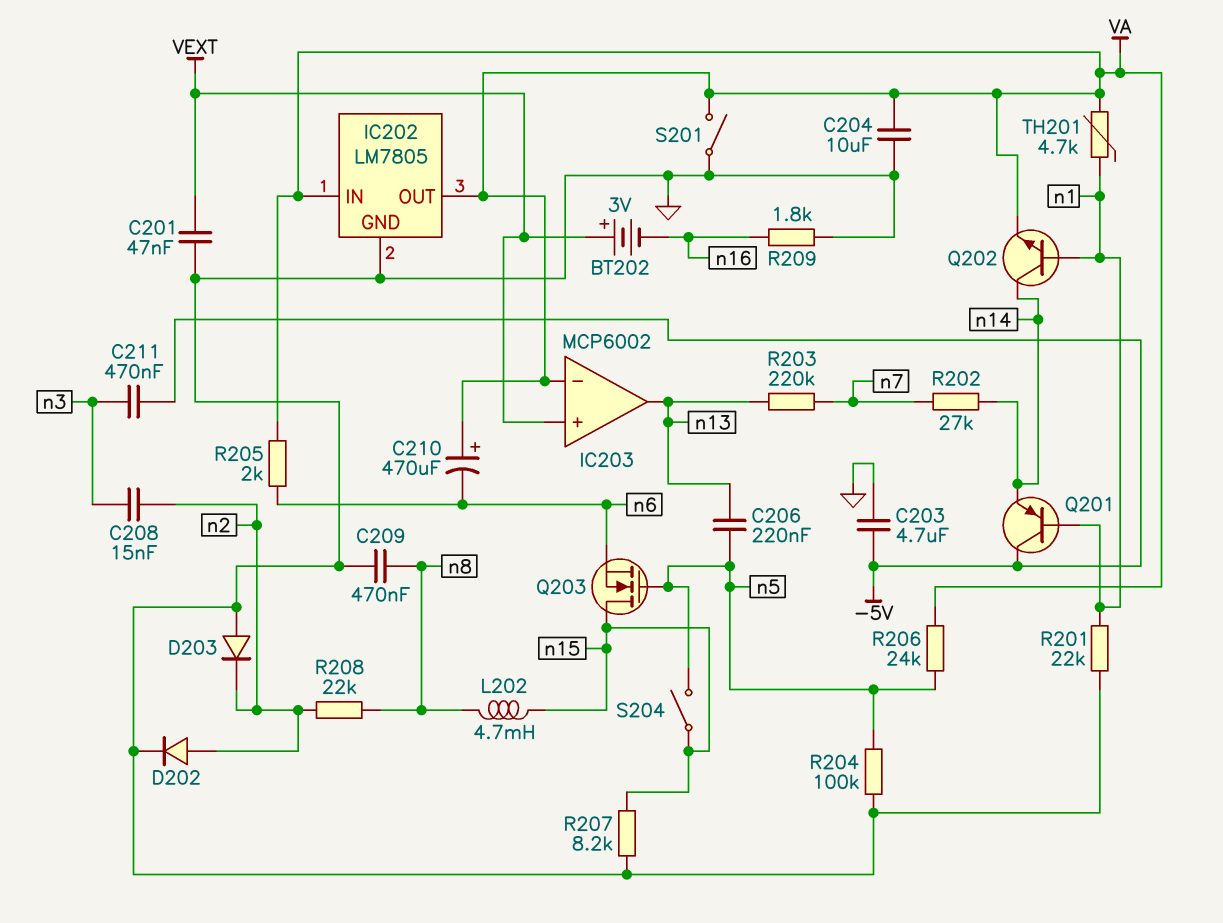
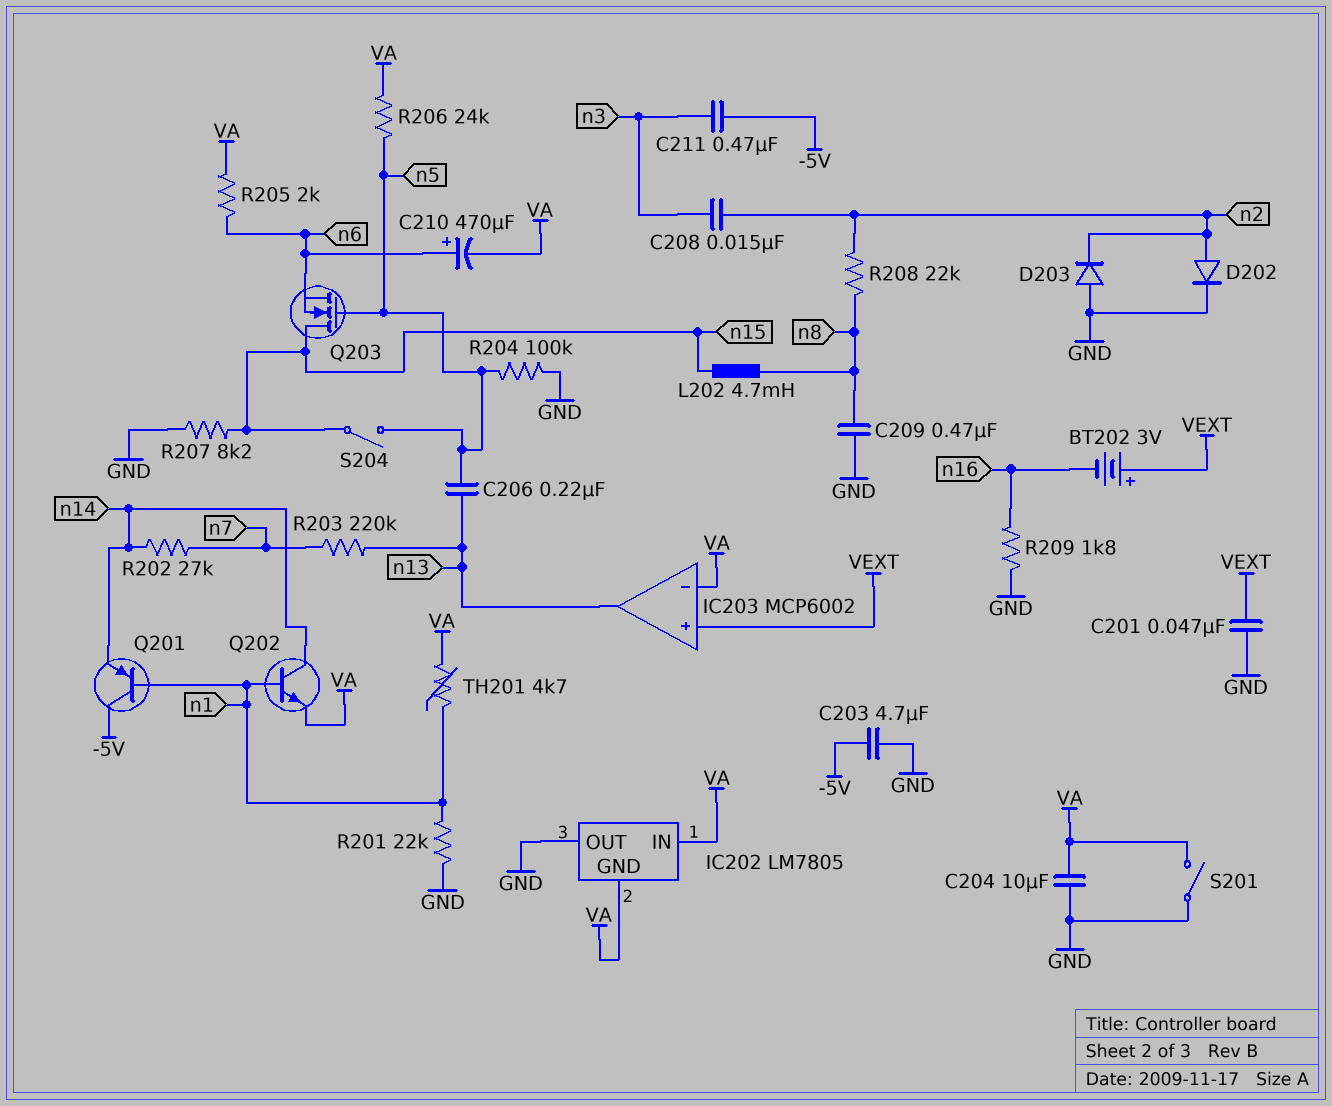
C210: 470uF (plus VA, minus n6) -> 470uF (plus n6, minus VA)
IC202 pin GND: GND -> VA
IC202 pin OUT: VA -> GND

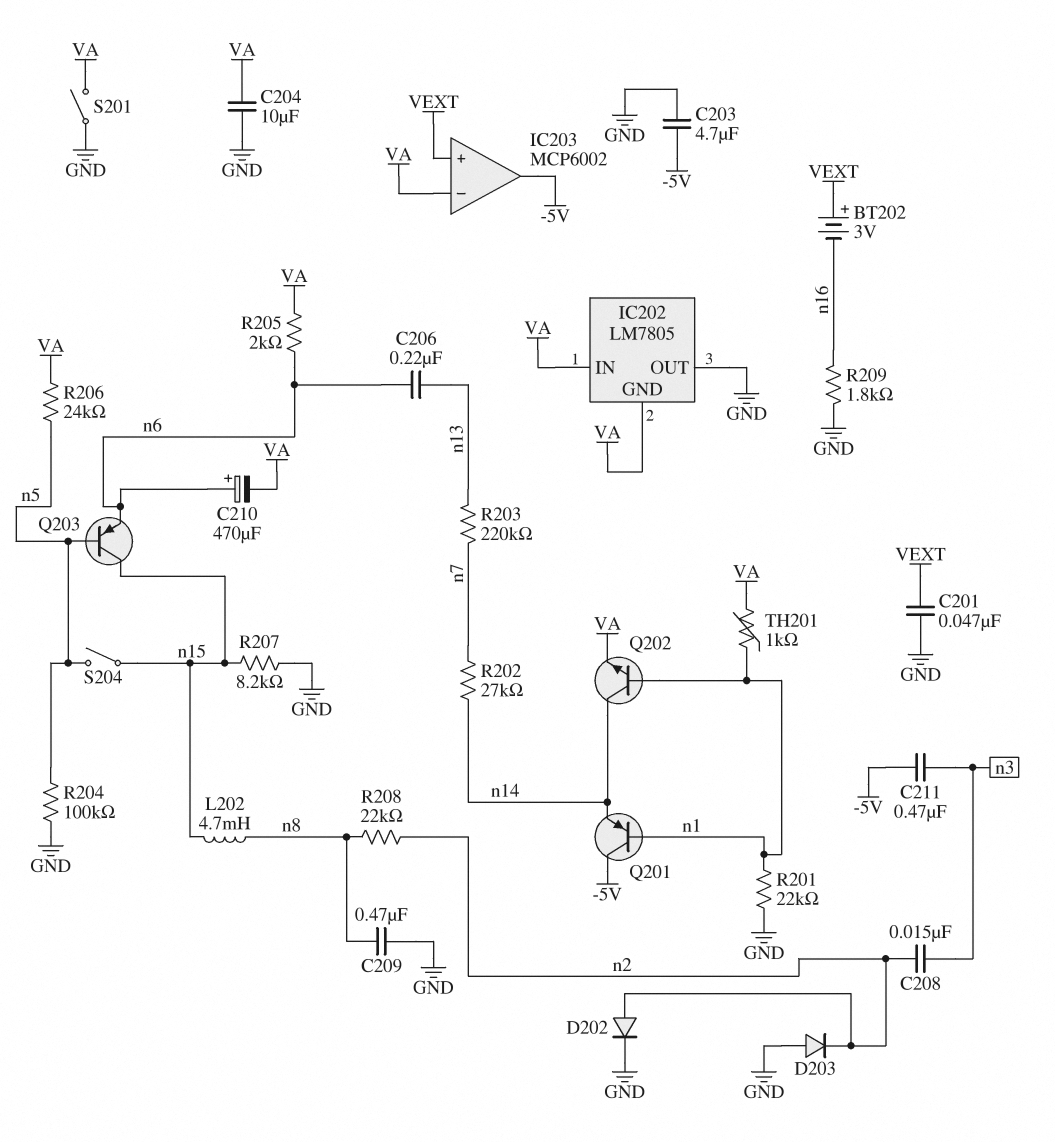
C206: 220nF (n5, n13) -> 220nF (n6, n13)
IC203 pin out: n13 -> -5V
Q203: NMOS (G n5, D n15, S n6) -> PNP (B n5, C n15, E n6)
TH201: 4.7k (VA, n1) -> 1k (VA, n1)

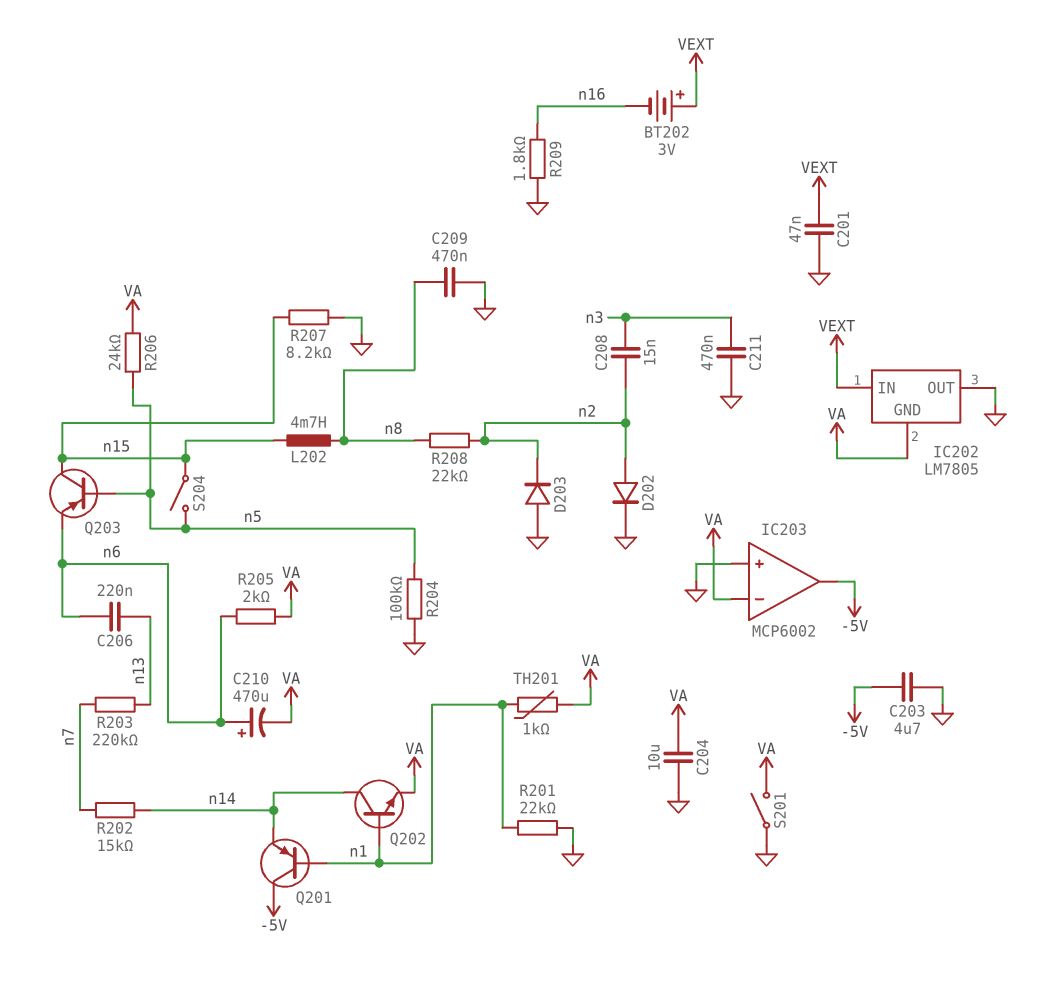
C211: 470nF (-5V, n3) -> 470nF (GND, n3)
IC202 pin IN: VA -> VEXT
IC203 pin in+: VEXT -> GND
R202: 27k (n7, n14) -> 15k (n7, n14)

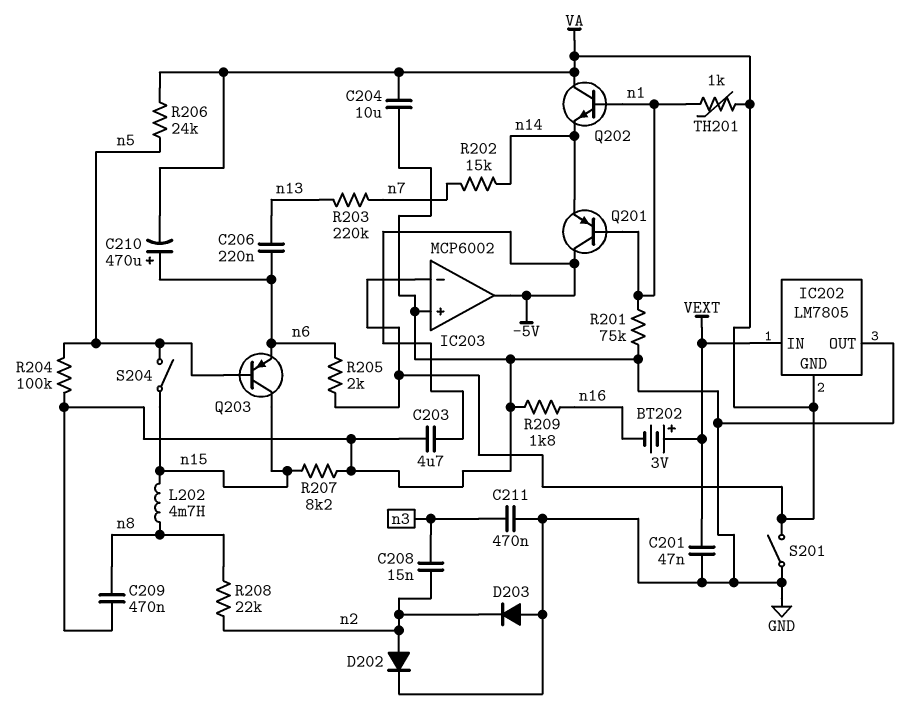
Q202: NPN (B n1, C n14, E VA) -> NPN (B n1, C VA, E n14)
R201: 22k (GND, n1) -> 75k (GND, n1)

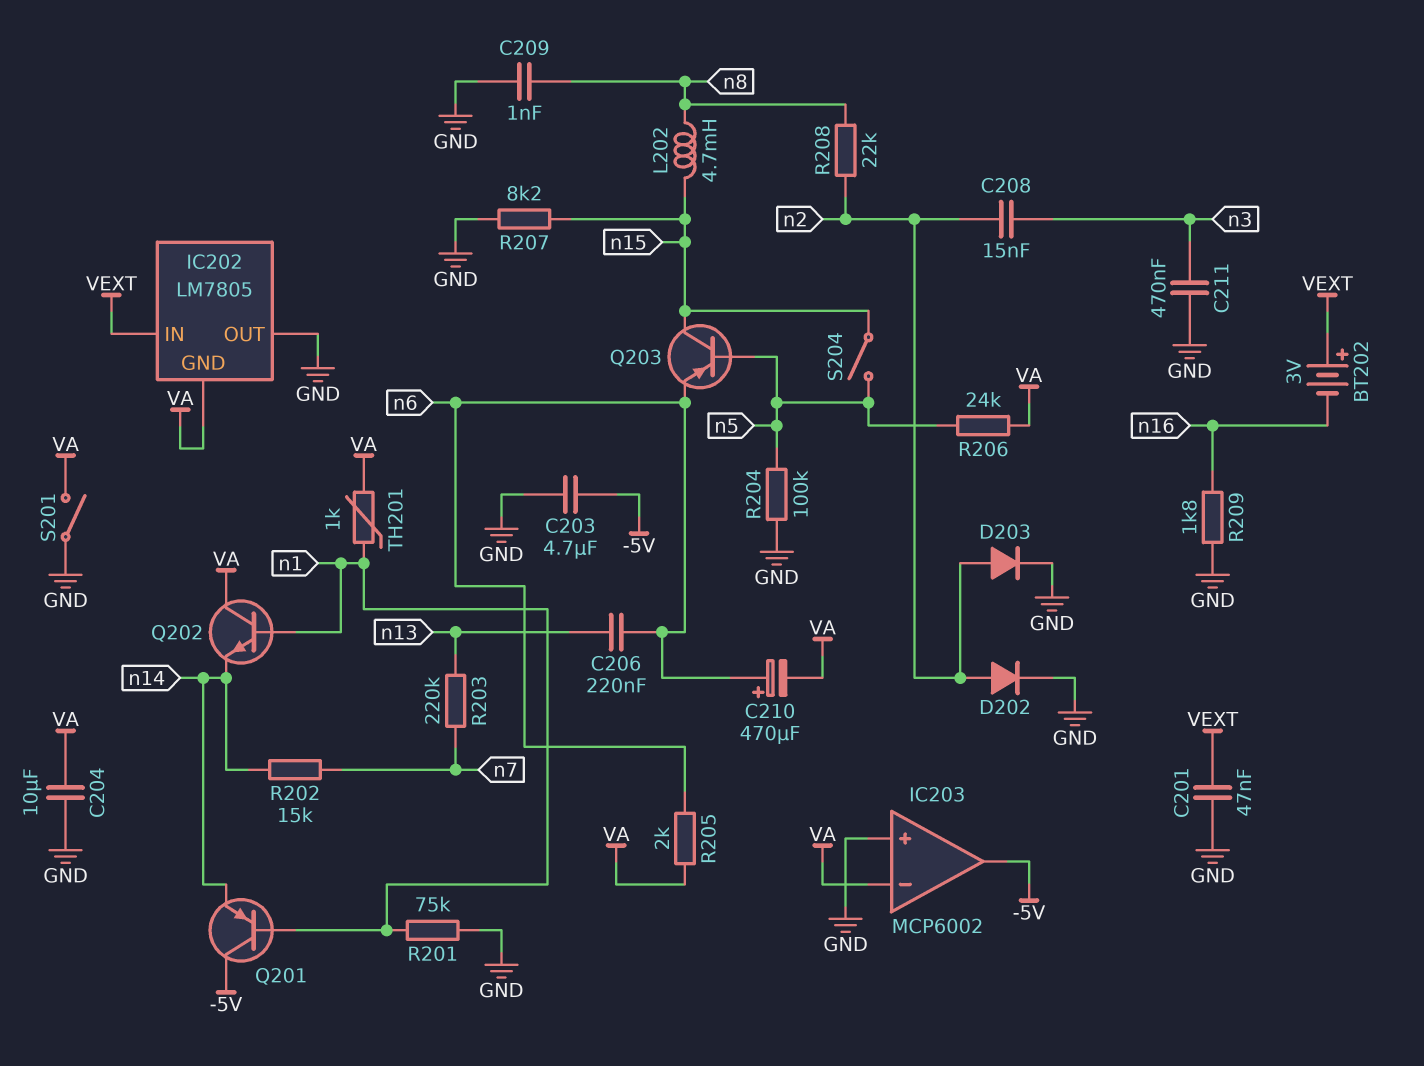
C209: 470nF (GND, n8) -> 1nF (GND, n8)
D203: diode (A GND, K n2) -> diode (A n2, K GND)

